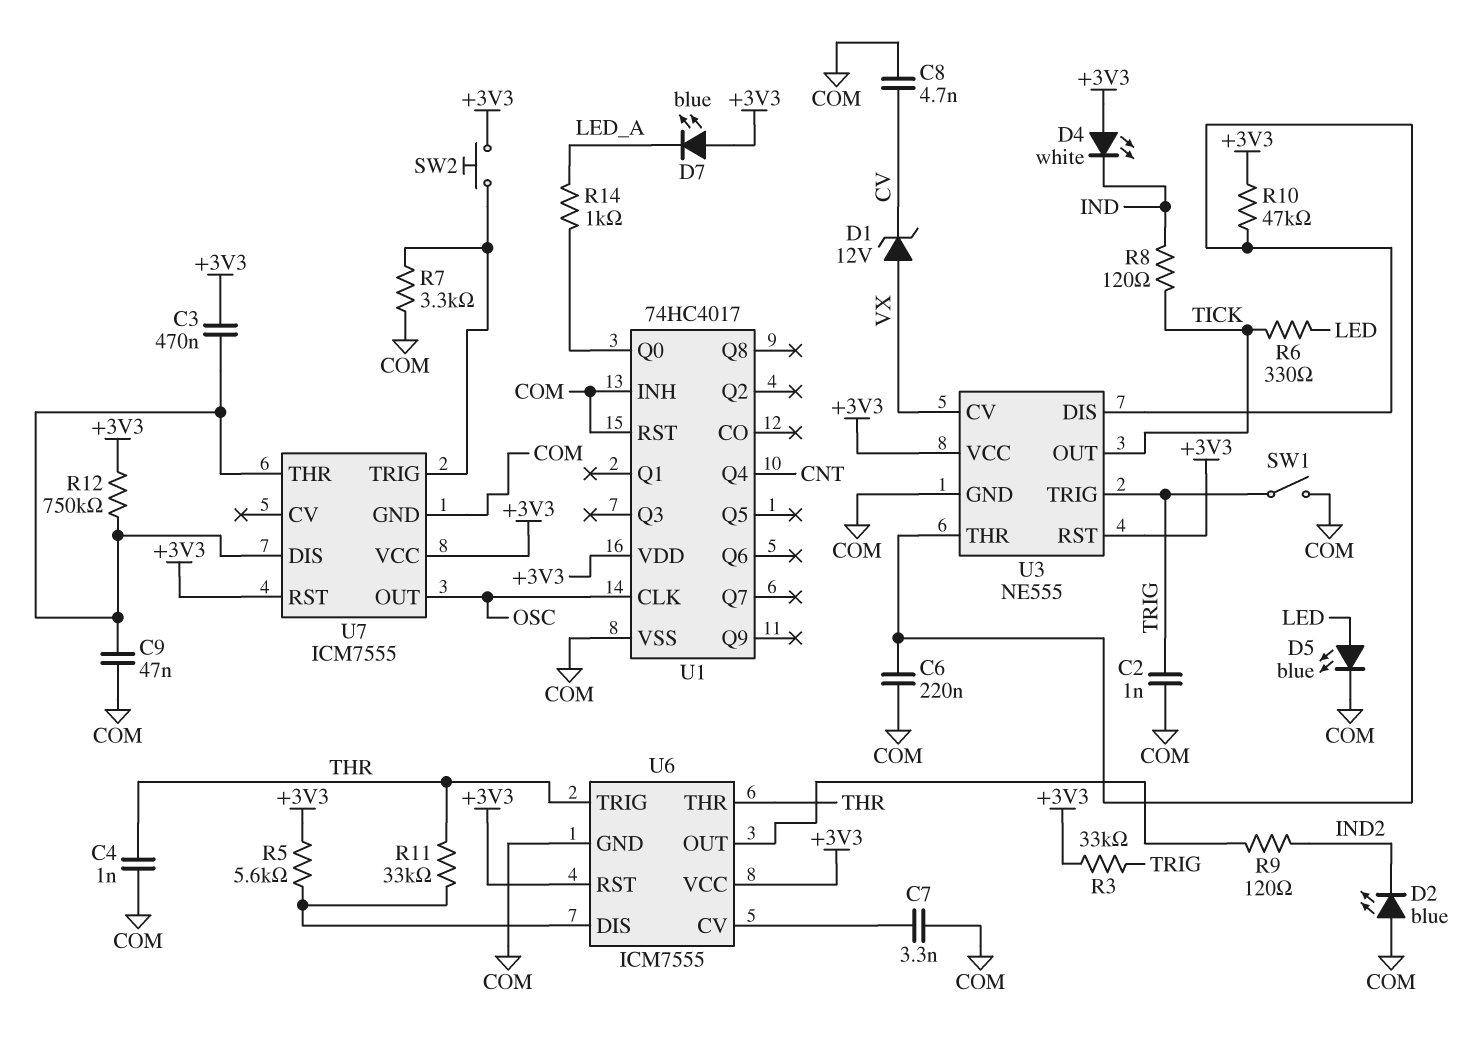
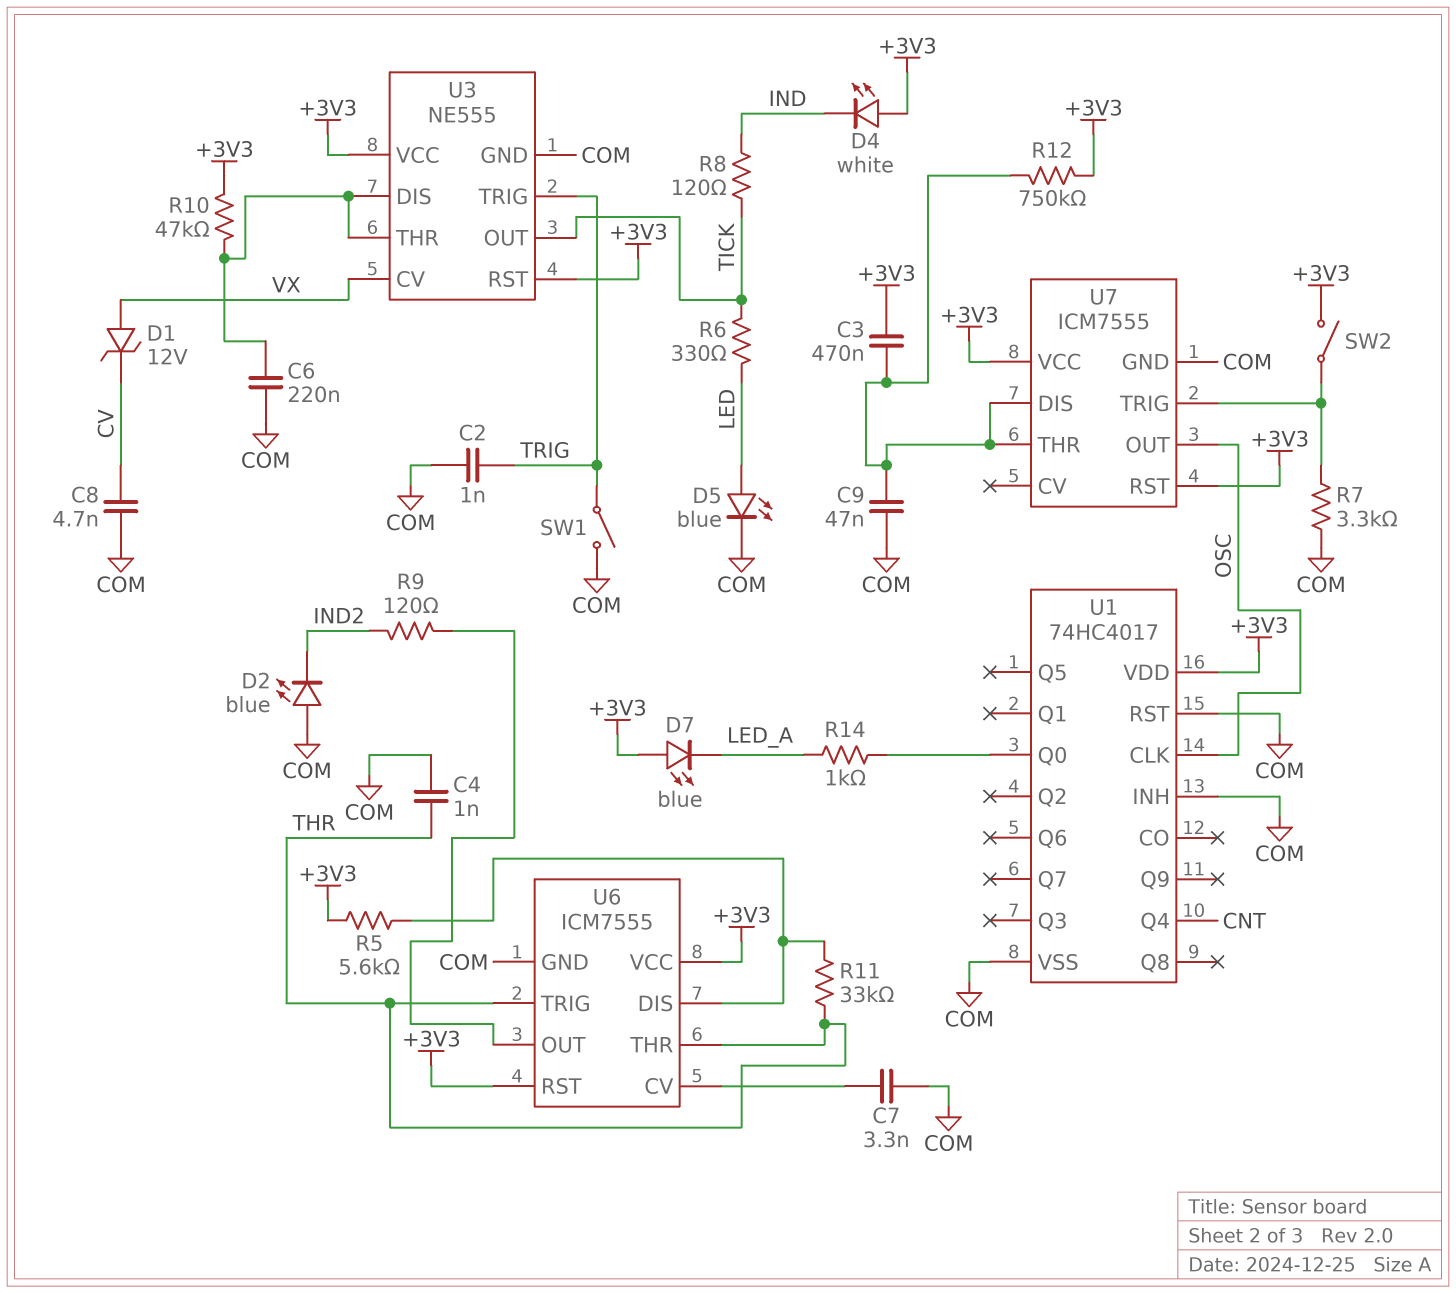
R3: 33k (+3V3, TRIG) -> none
SW2: button (+3V3, U7/TRIG) -> switch (+3V3, U7/TRIG)

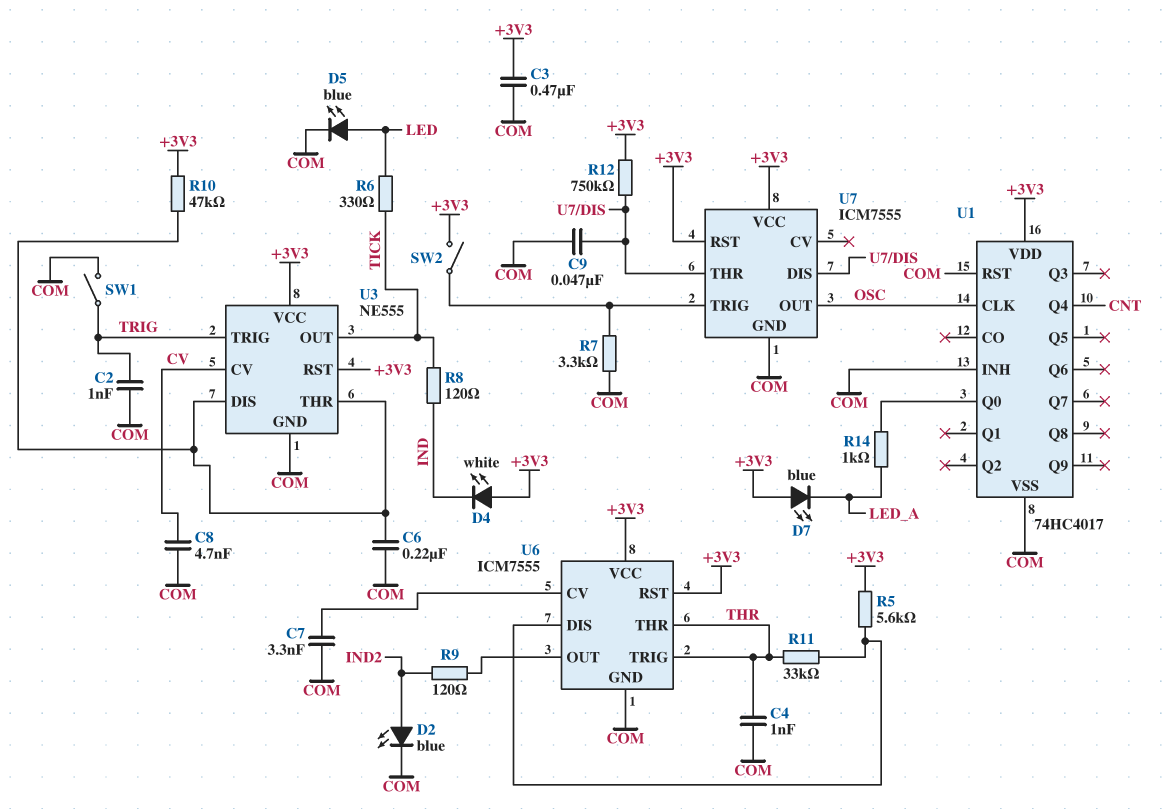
C3: 470nF (+3V3, U7/DIS) -> 470nF (+3V3, COM)
D1: zener 12V (A VX, K CV) -> none
D2: LED blue (A COM, K IND2) -> LED blue (A IND2, K COM)
U3 pin CV: VX -> CV

